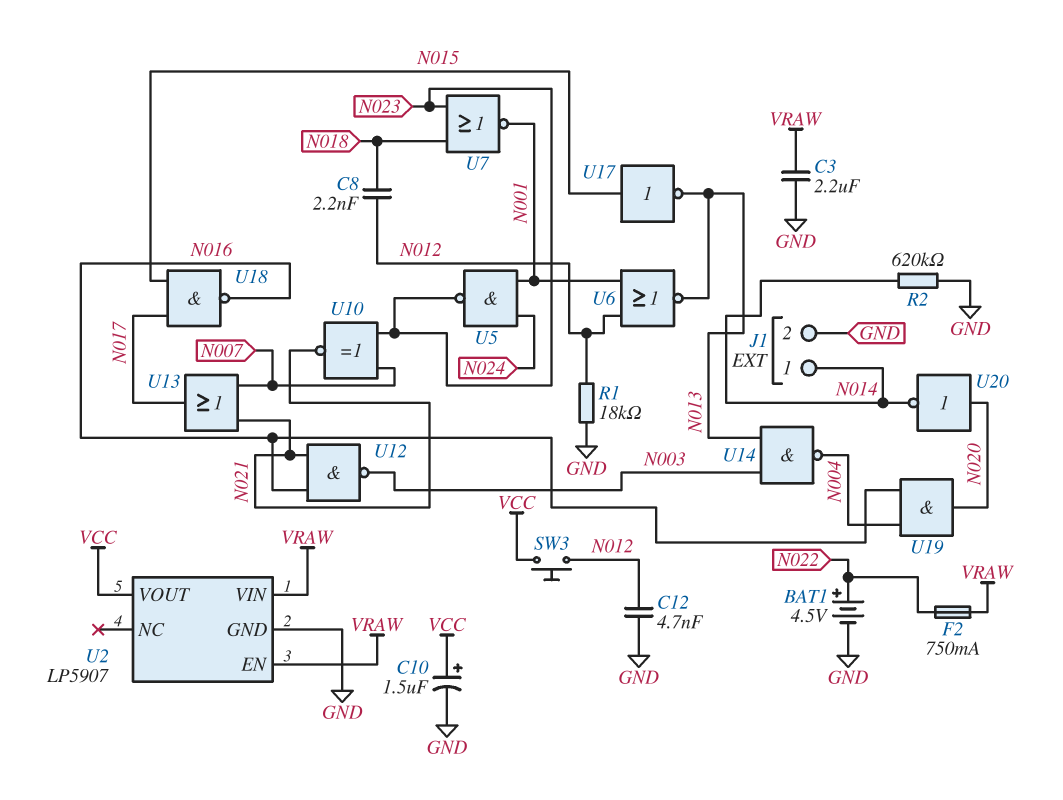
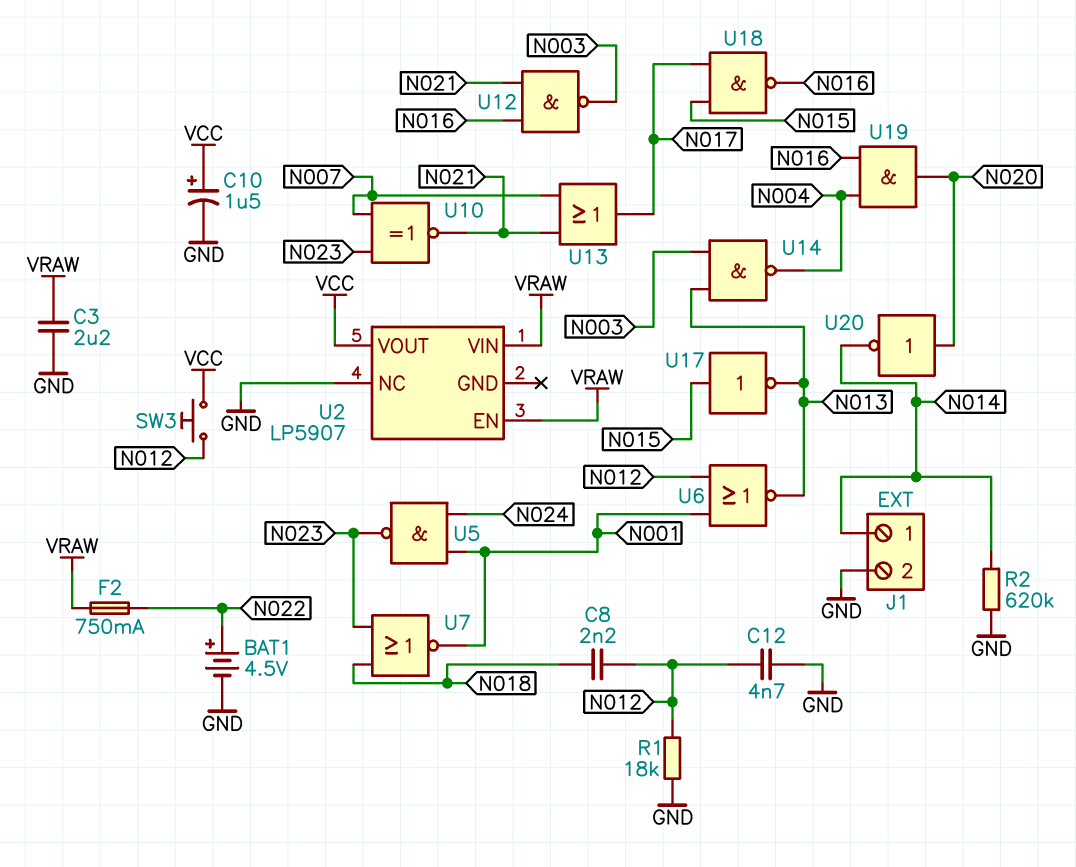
U2 pin GND: GND -> none
U2 pin NC: none -> GND

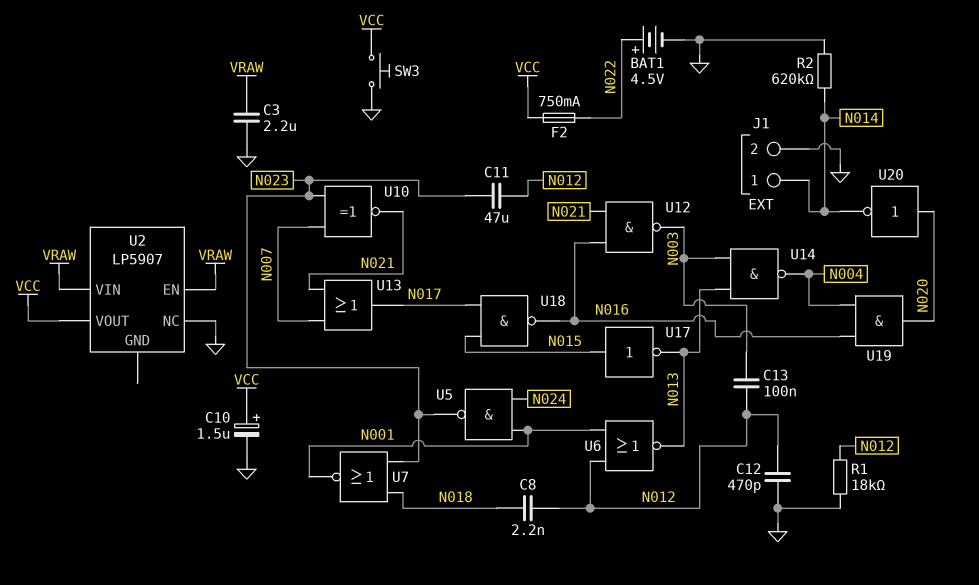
C11: none -> 47uF (N012, N023)
C12: 4.7nF (GND, N012) -> 470pF (GND, N012)
C13: none -> 100nF (N003, N012)
F2: 750mA (N022, VRAW) -> 750mA (N022, VCC)
SW3: button (N012, VCC) -> button (GND, VCC)

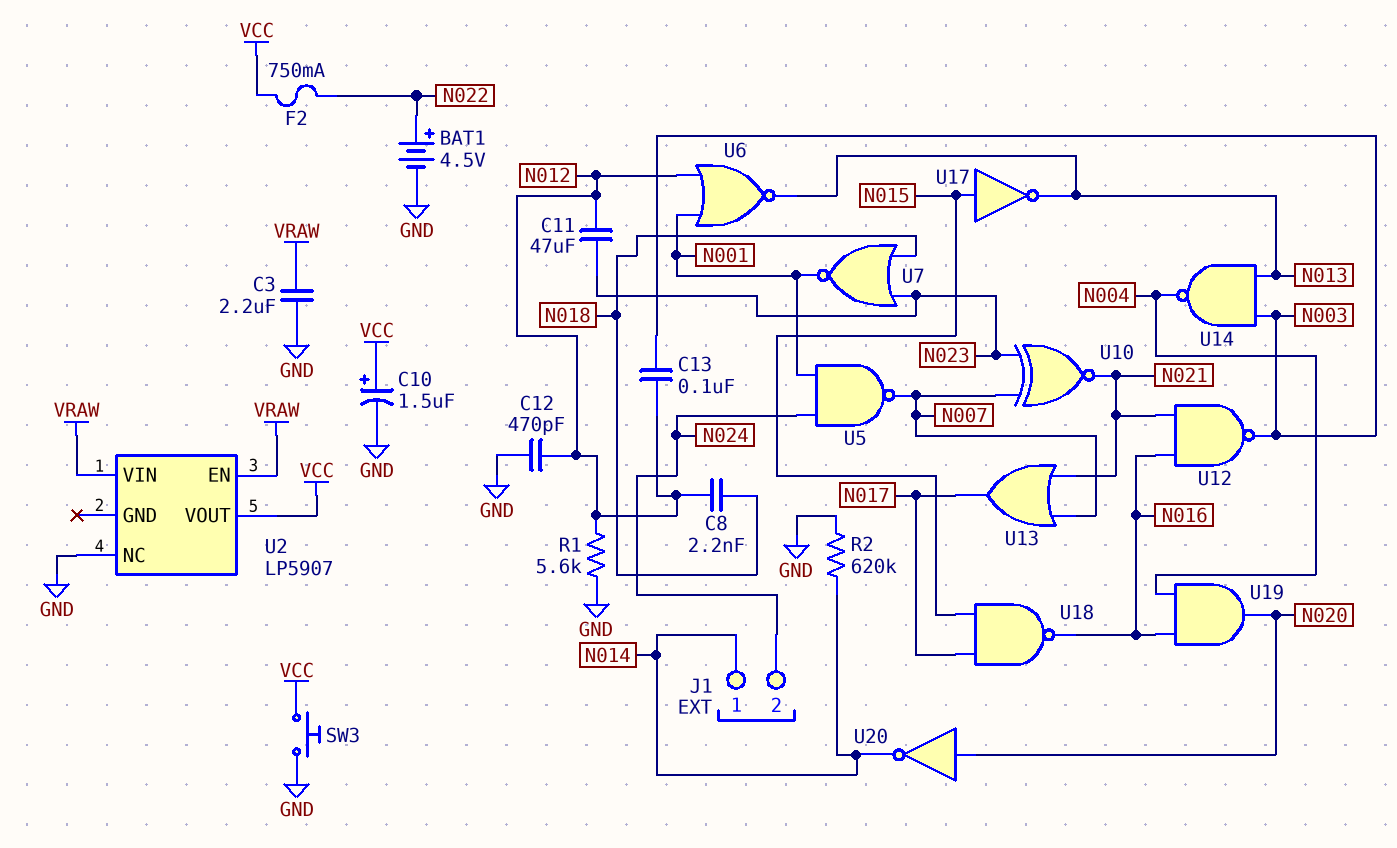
J1 pin 2: GND -> N024
R1: 18k (GND, N012) -> 5.6k (GND, N012)
U5: NAND (in N001, in N024, out N023) -> NAND (in N001, in N024, out N007)

